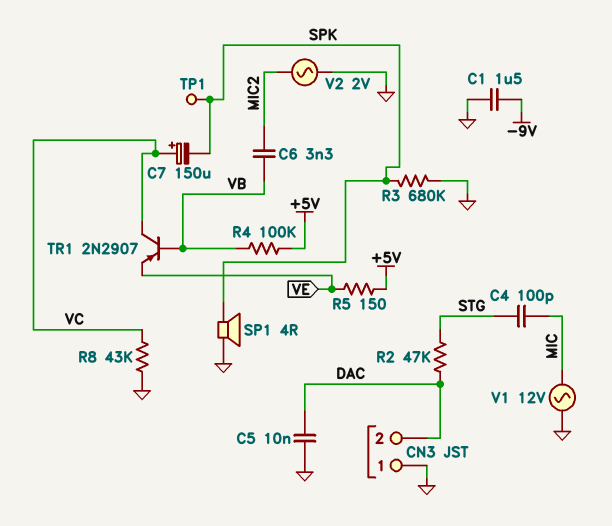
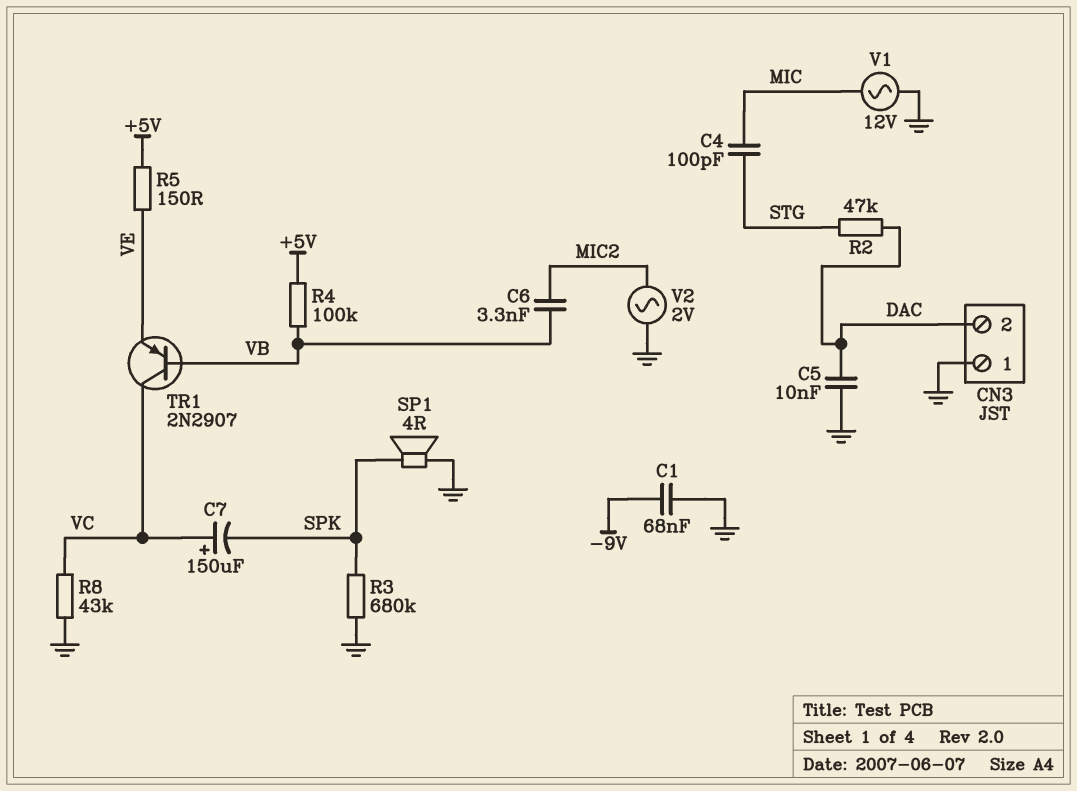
C1: 1.5uF (-9V, GND) -> 68nF (-9V, GND)
TP1: test point (SPK) -> none

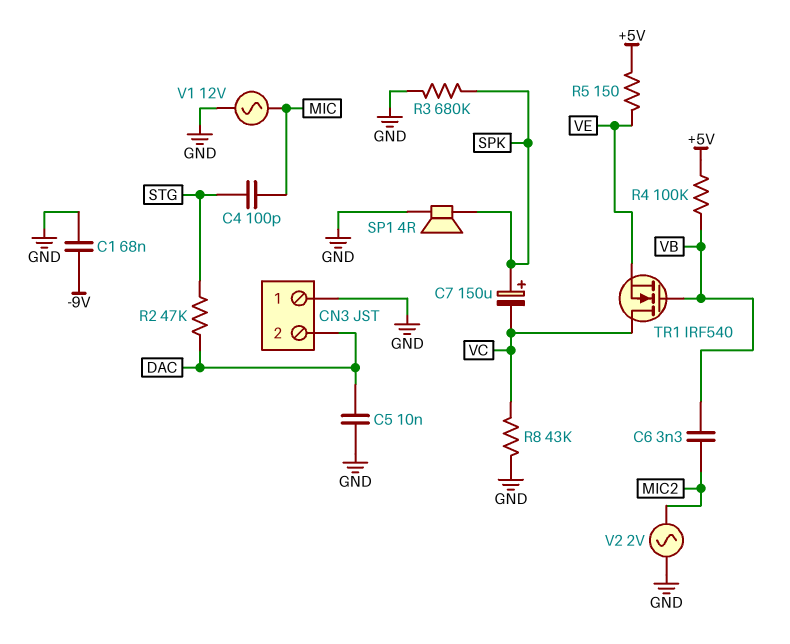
C7: 150uF (plus VC, minus SPK) -> 150uF (plus SPK, minus VC)
TR1: PNP 2N2907 (B VB, C VC, E VE) -> NMOS IRF540 (G VB, D VC, S VE)

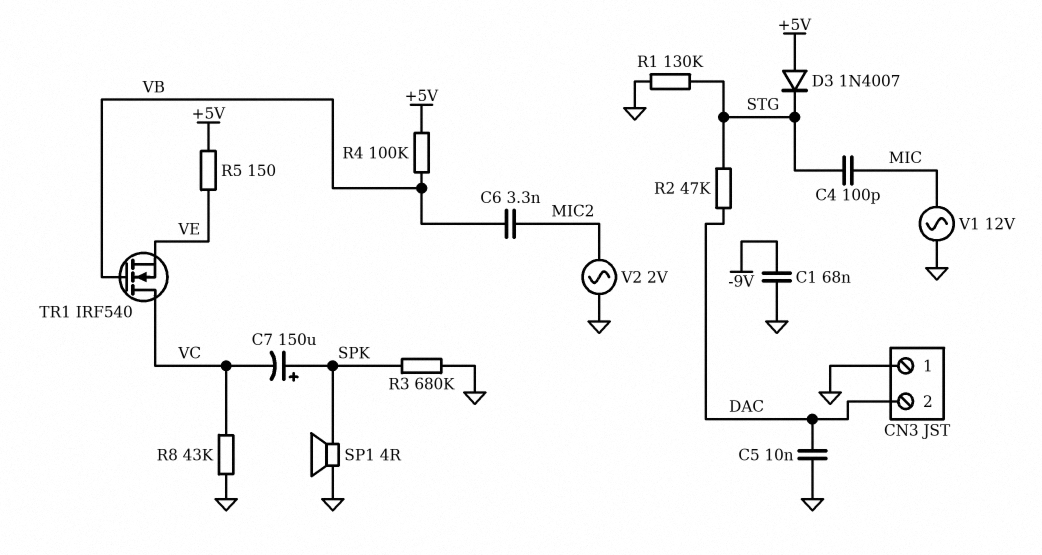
D3: none -> diode 1N4007 (A +5V, K STG)
R1: none -> 130k (GND, STG)

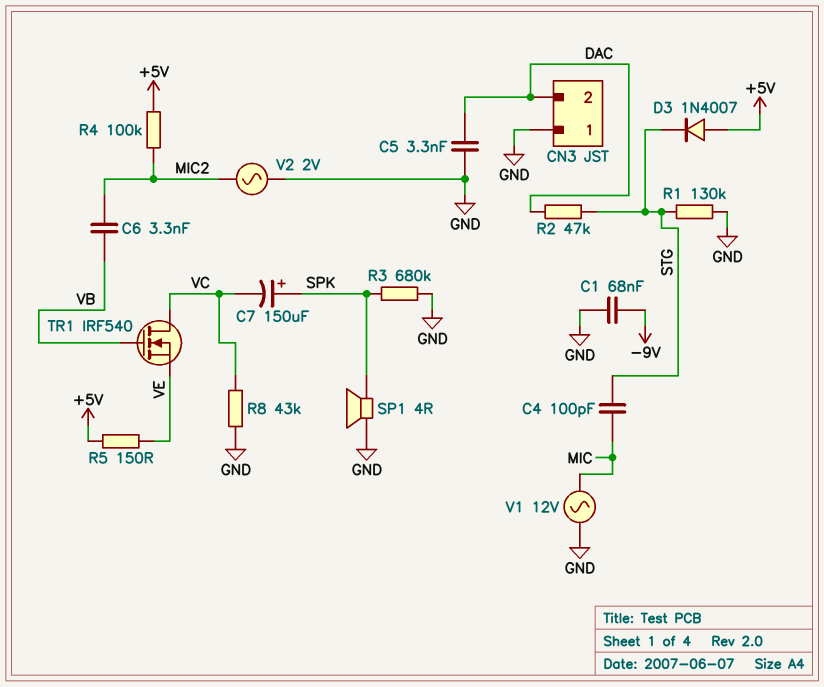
C5: 10nF (DAC, GND) -> 3.3nF (DAC, GND)
R4: 100k (+5V, VB) -> 100k (+5V, MIC2)

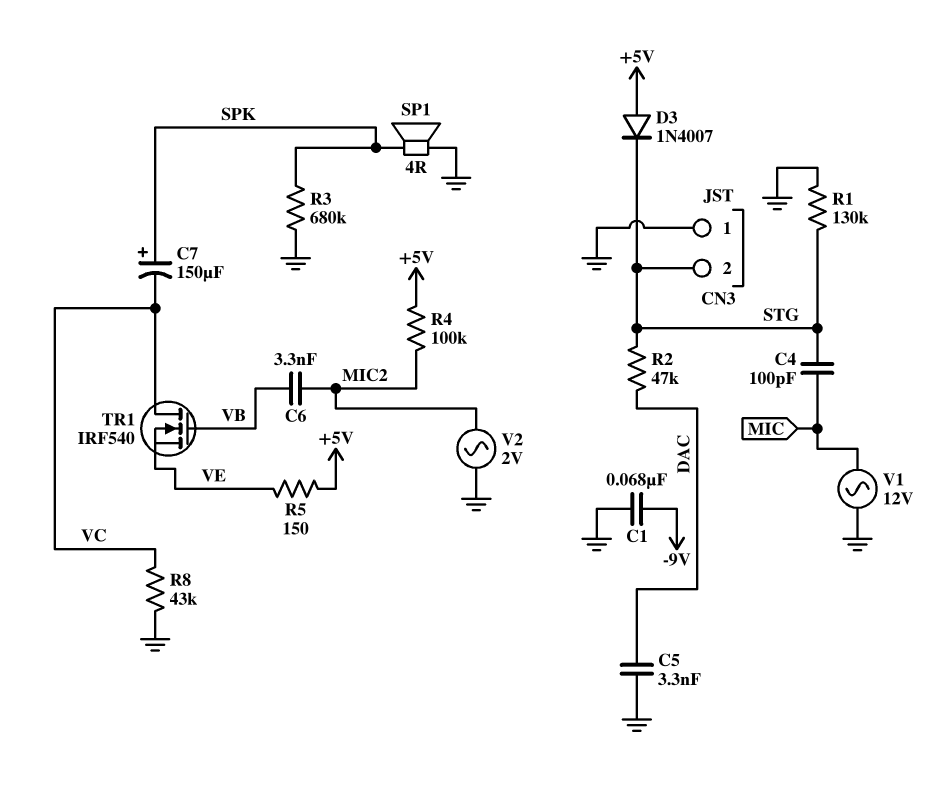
CN3 pin 2: DAC -> STG

